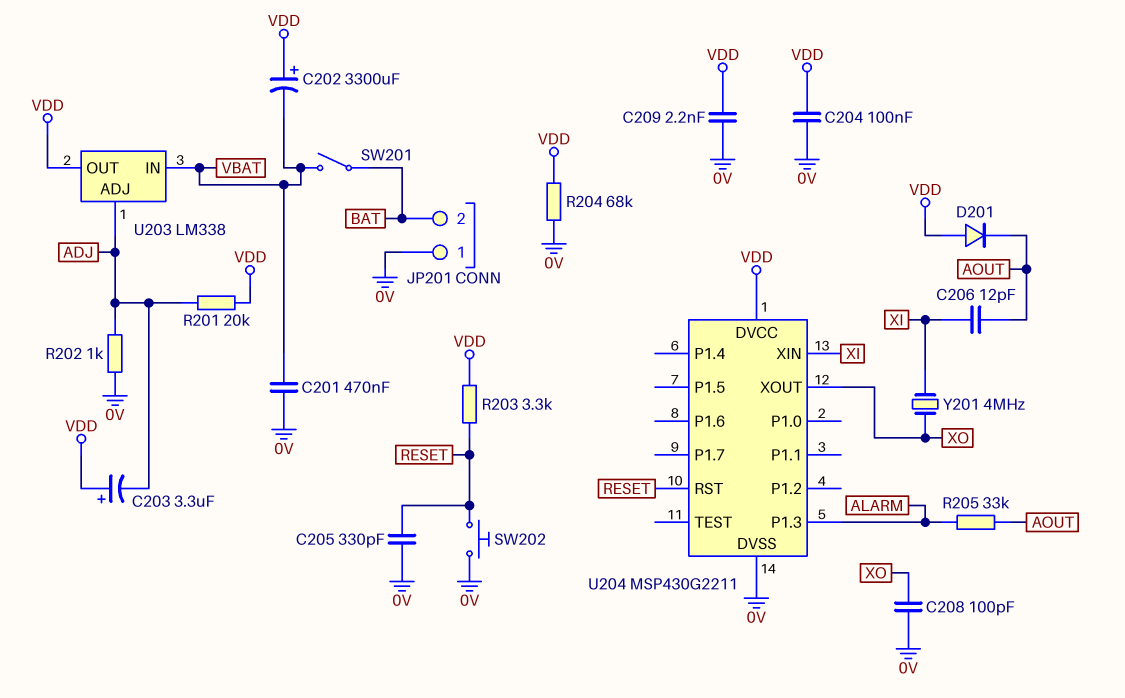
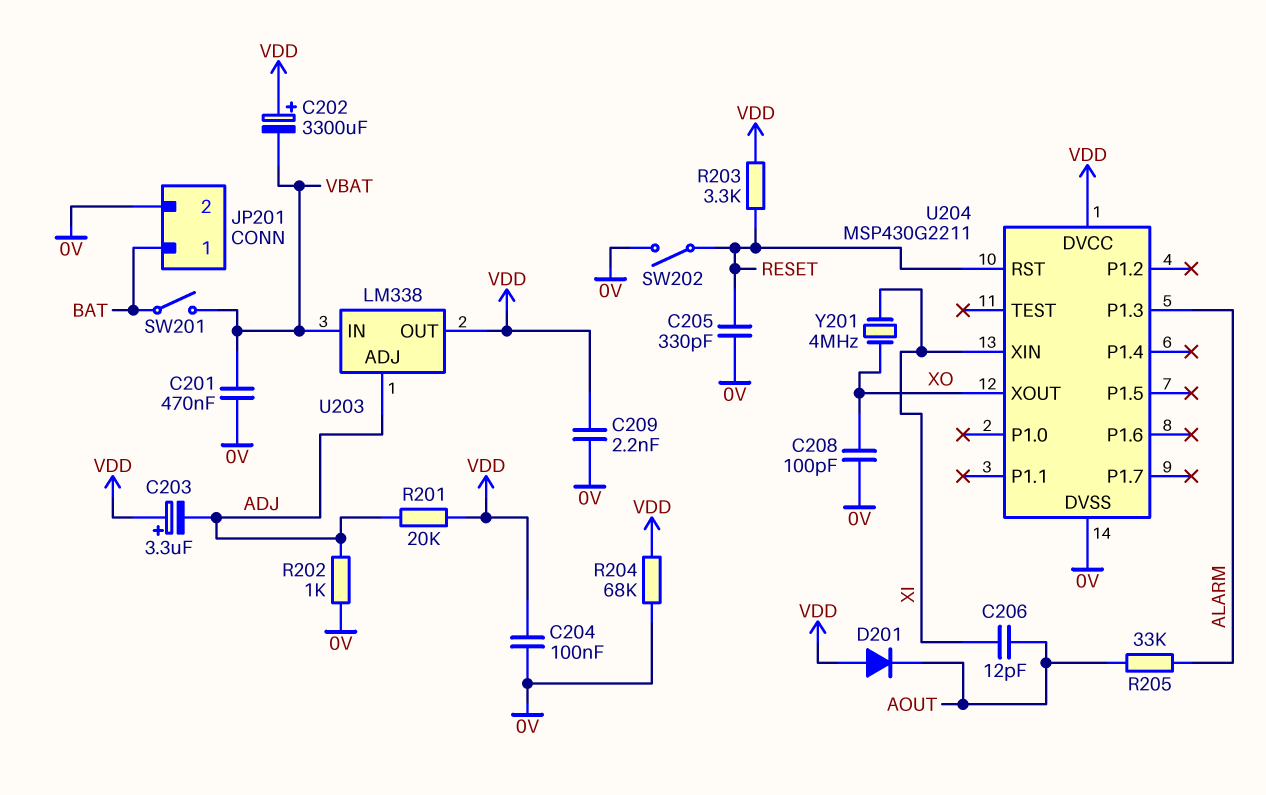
JP201 pin 1: 0V -> BAT
JP201 pin 2: BAT -> 0V
SW202: button (0V, RESET) -> switch (0V, RESET)

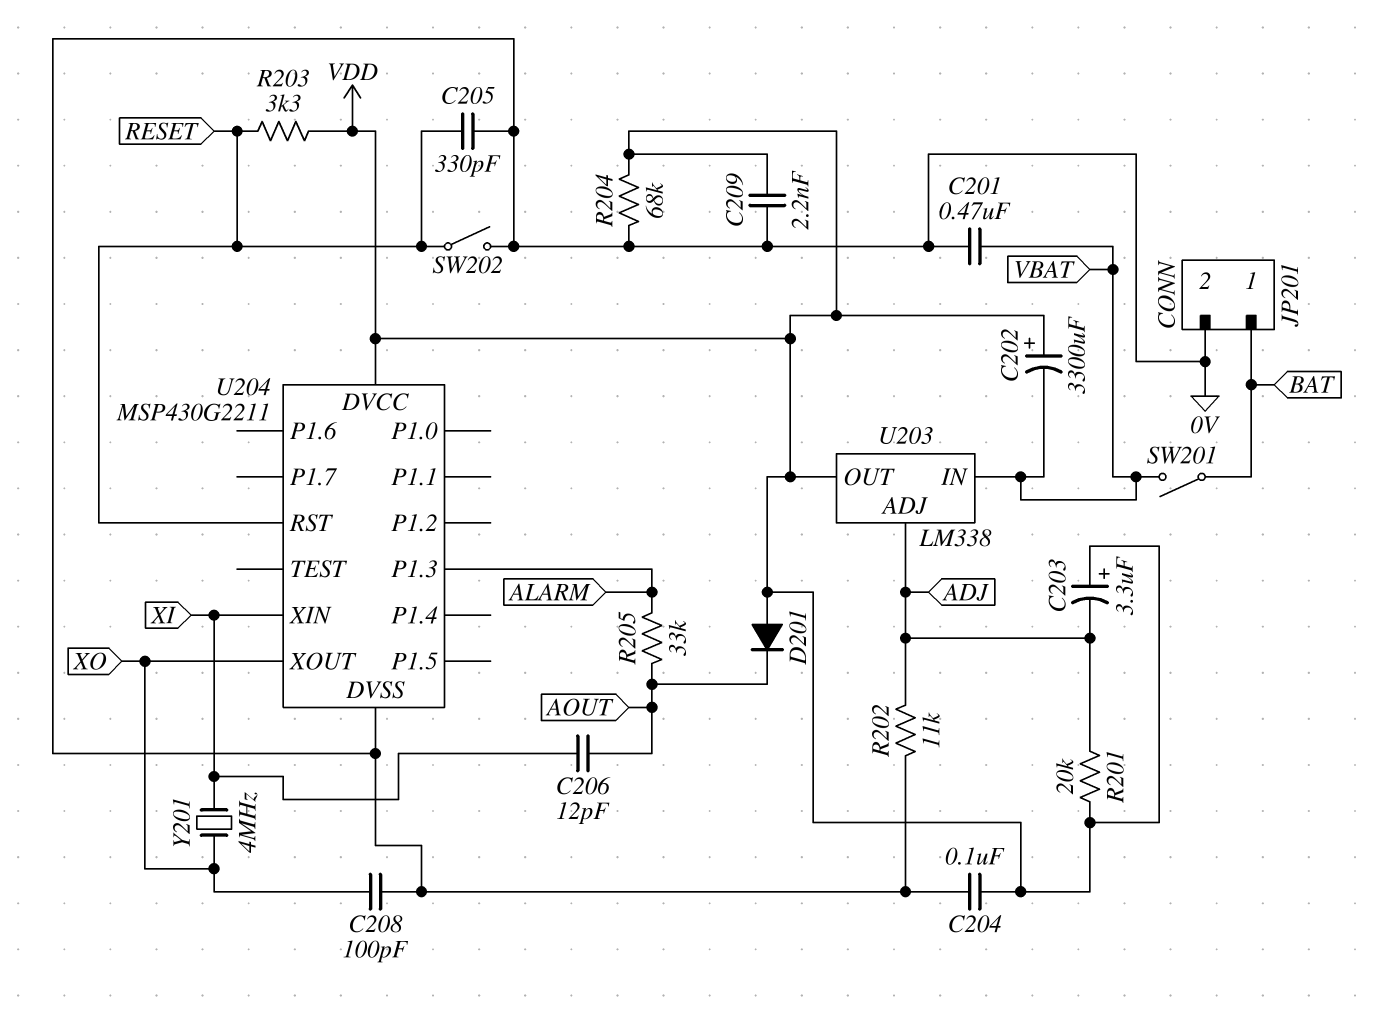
R202: 1k (0V, ADJ) -> 11k (0V, ADJ)

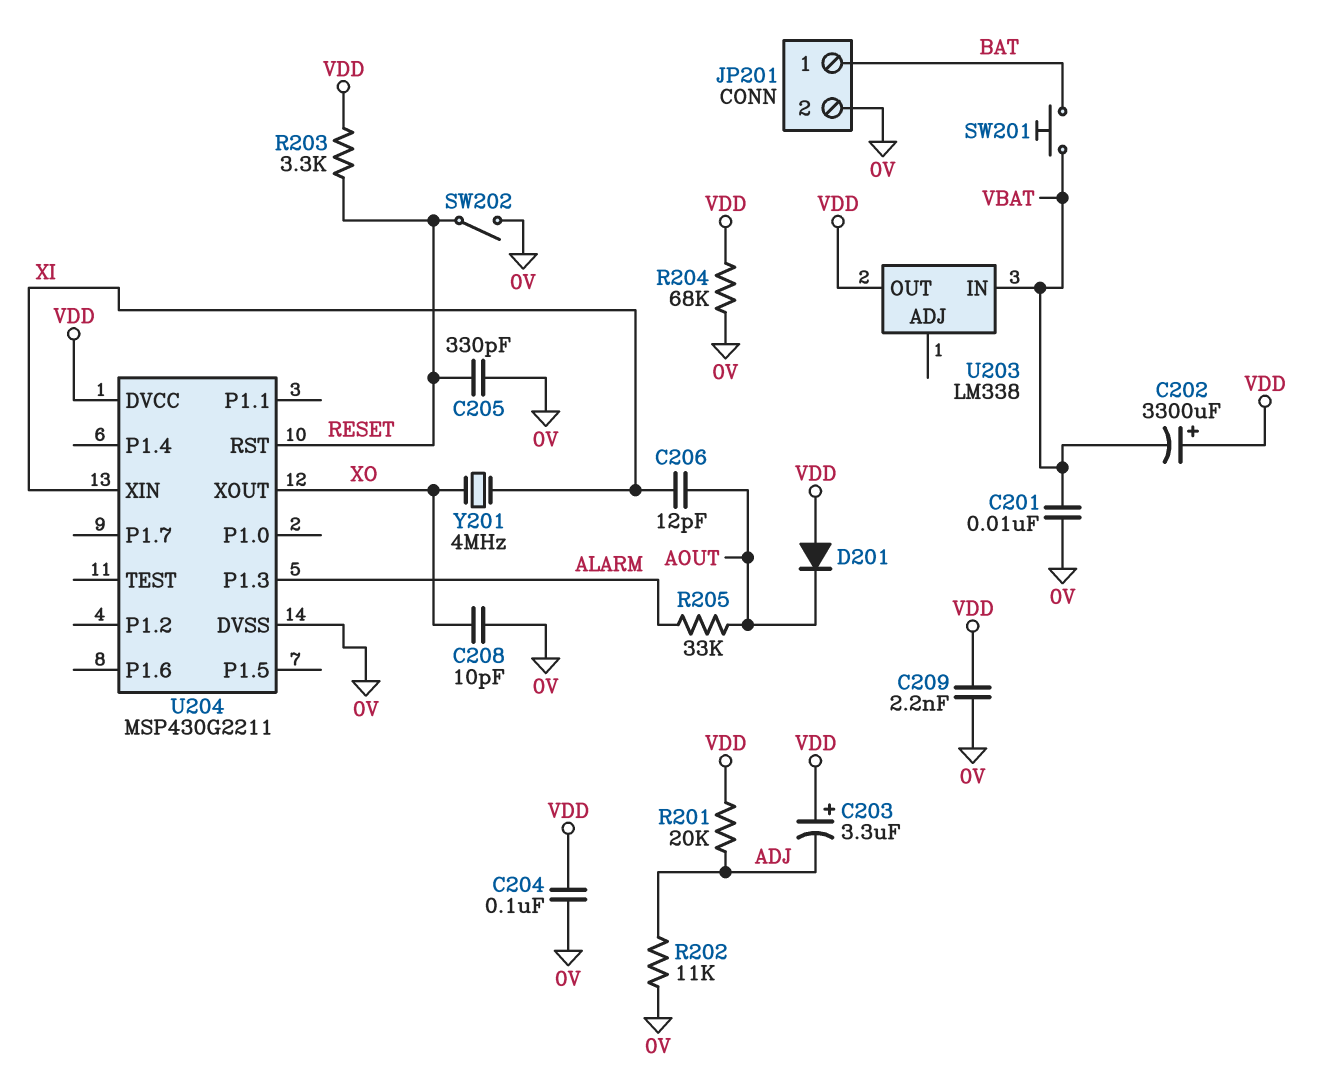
C201: 470nF (0V, VBAT) -> 10nF (0V, VBAT)
C208: 100pF (0V, XO) -> 10pF (0V, XO)
SW201: switch (BAT, VBAT) -> button (BAT, VBAT)
U203 pin ADJ: ADJ -> none

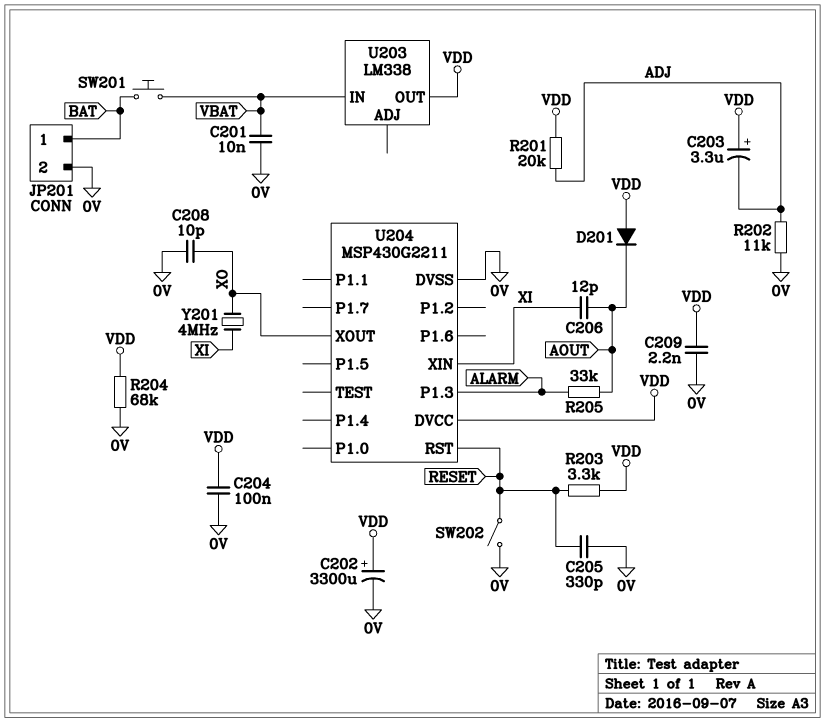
C202: 3300uF (plus VDD, minus VBAT) -> 3300uF (plus VDD, minus 0V)

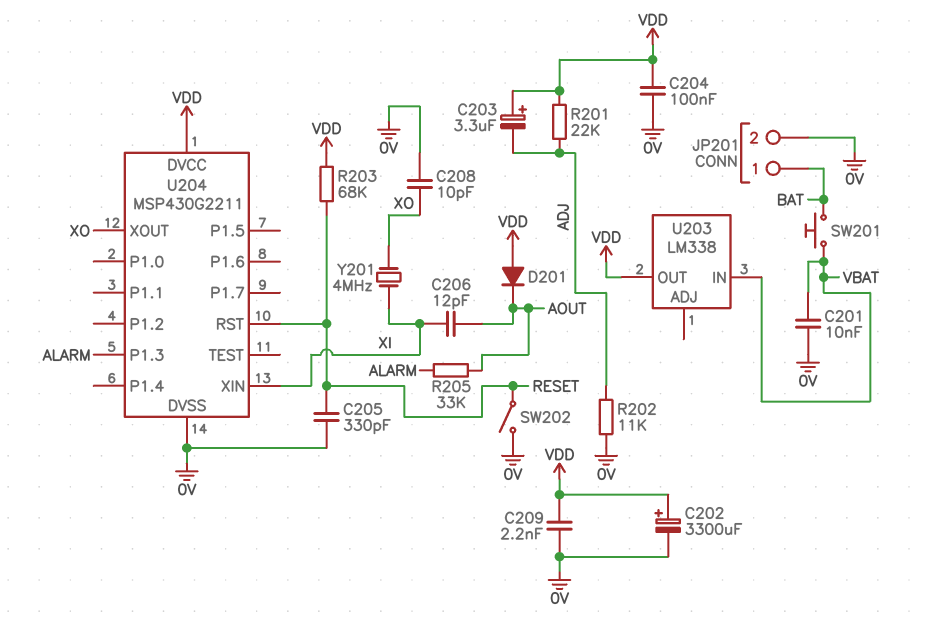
R201: 20k (ADJ, VDD) -> 22k (ADJ, VDD)
R203: 3.3k (RESET, VDD) -> 68k (RESET, VDD)
R204: 68k (0V, VDD) -> none

